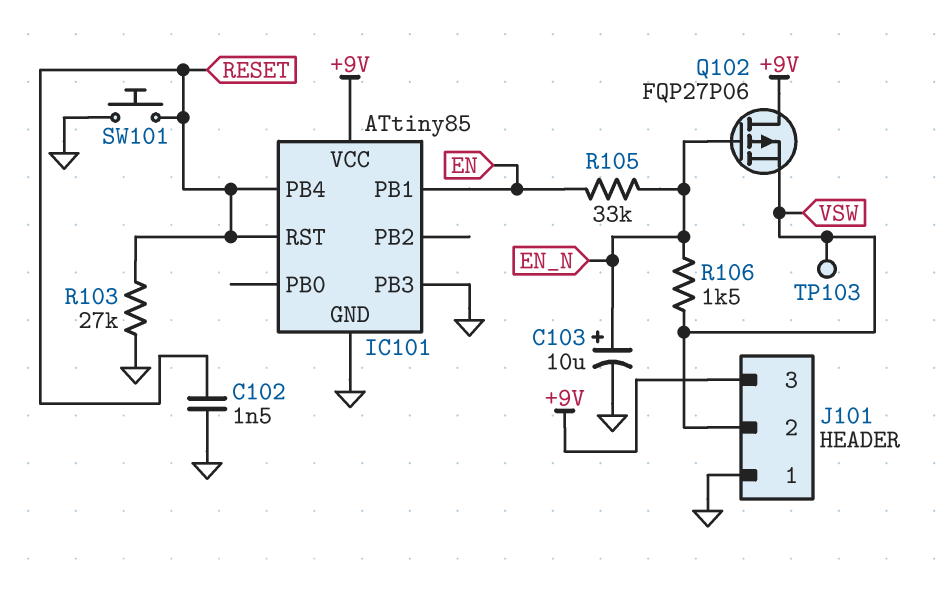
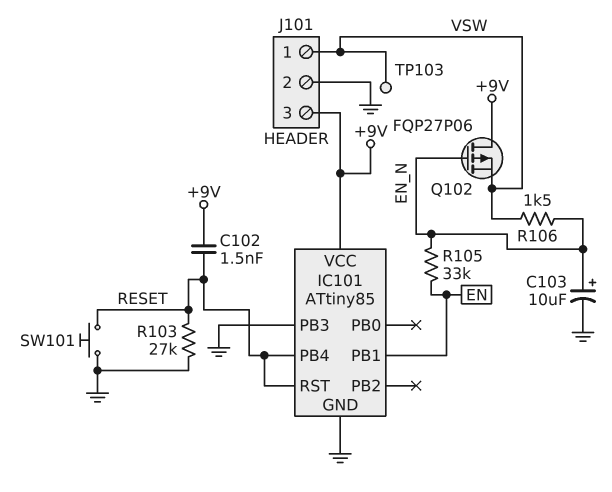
C102: 1.5nF (GND, RESET) -> 1.5nF (+9V, RESET)
J101 pin 1: GND -> VSW
J101 pin 2: VSW -> GND

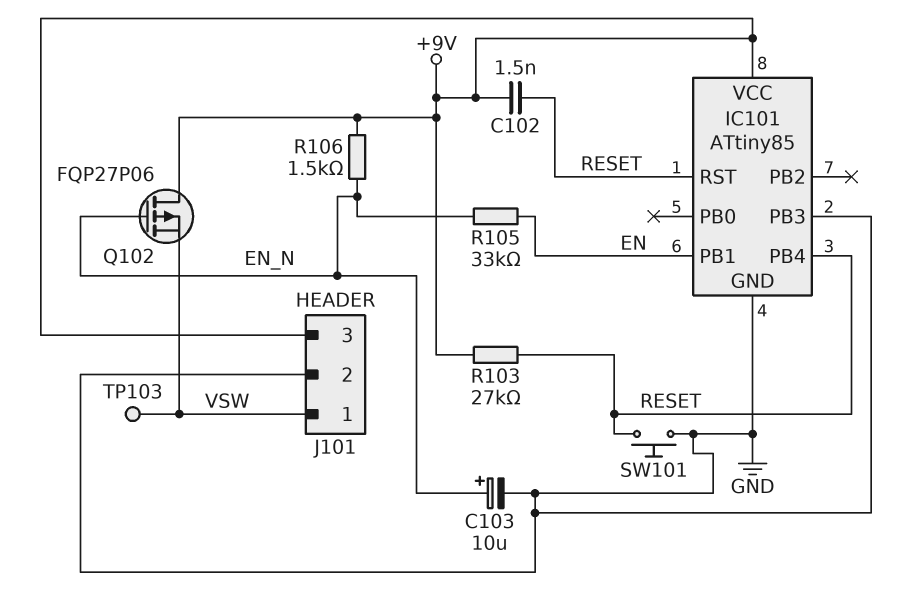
R103: 27k (GND, RESET) -> 27k (+9V, RESET)
R106: 1.5k (EN_N, VSW) -> 1.5k (+9V, EN_N)

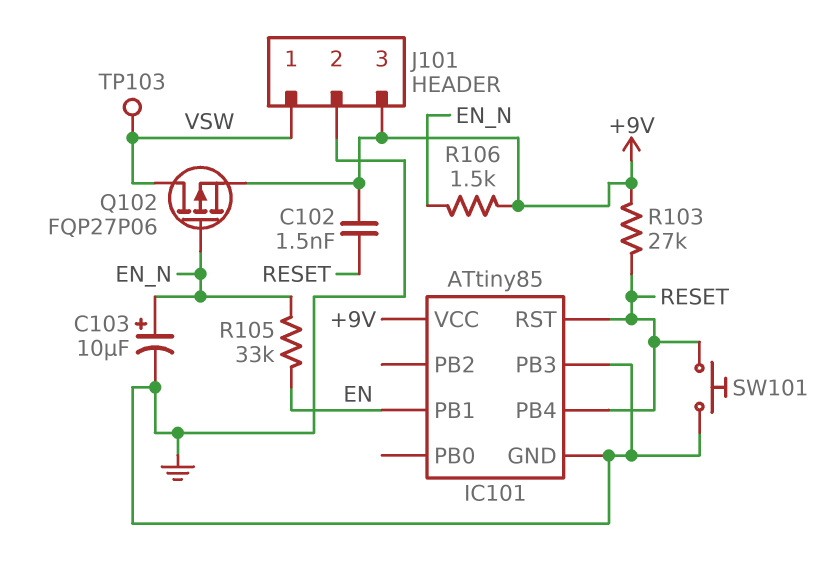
Q102: PMOS FQP27P06 (G EN_N, D +9V, S VSW) -> PMOS FQP27P06 (G EN_N, D VSW, S +9V)

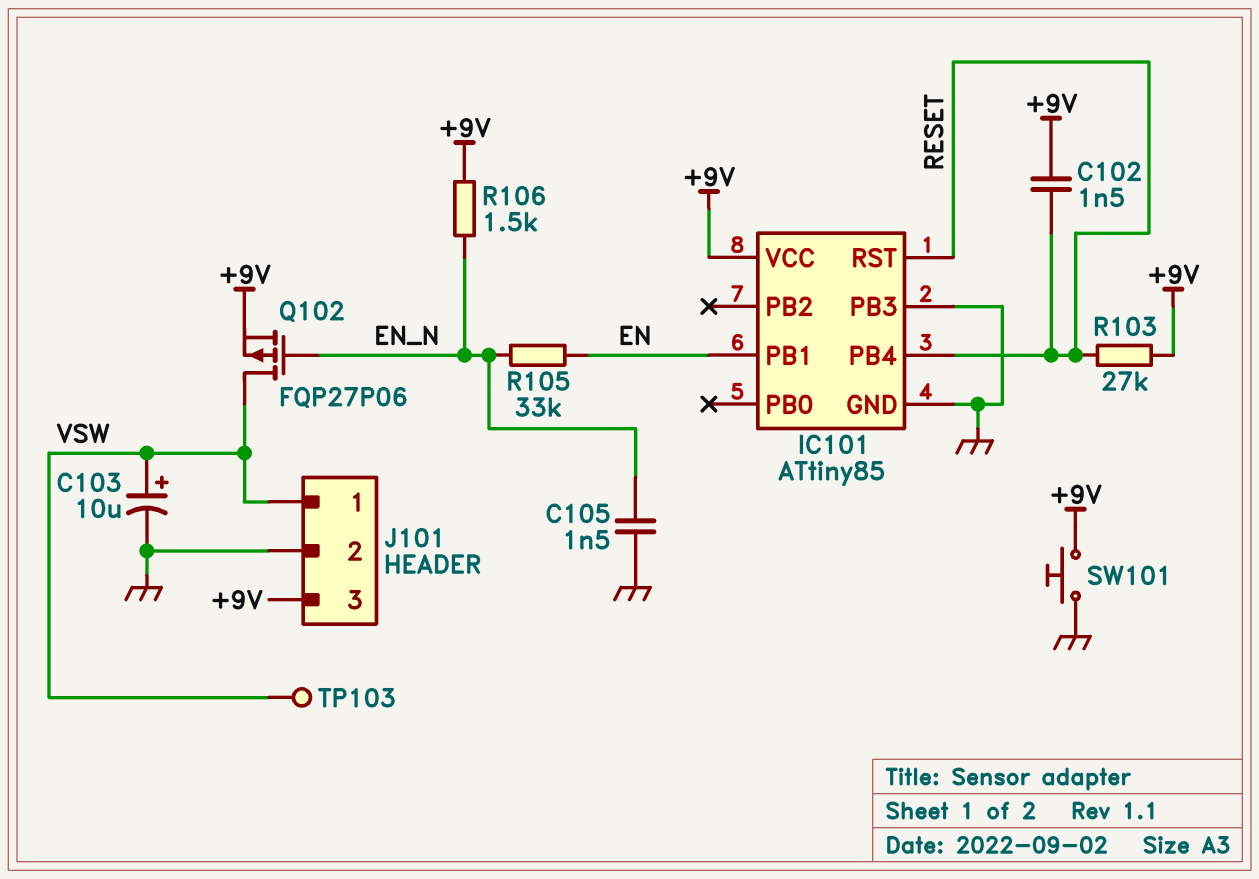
C103: 10uF (plus EN_N, minus GND) -> 10uF (plus VSW, minus GND)
C105: none -> 1.5nF (EN_N, GND)
SW101: button (GND, RESET) -> button (+9V, GND)

